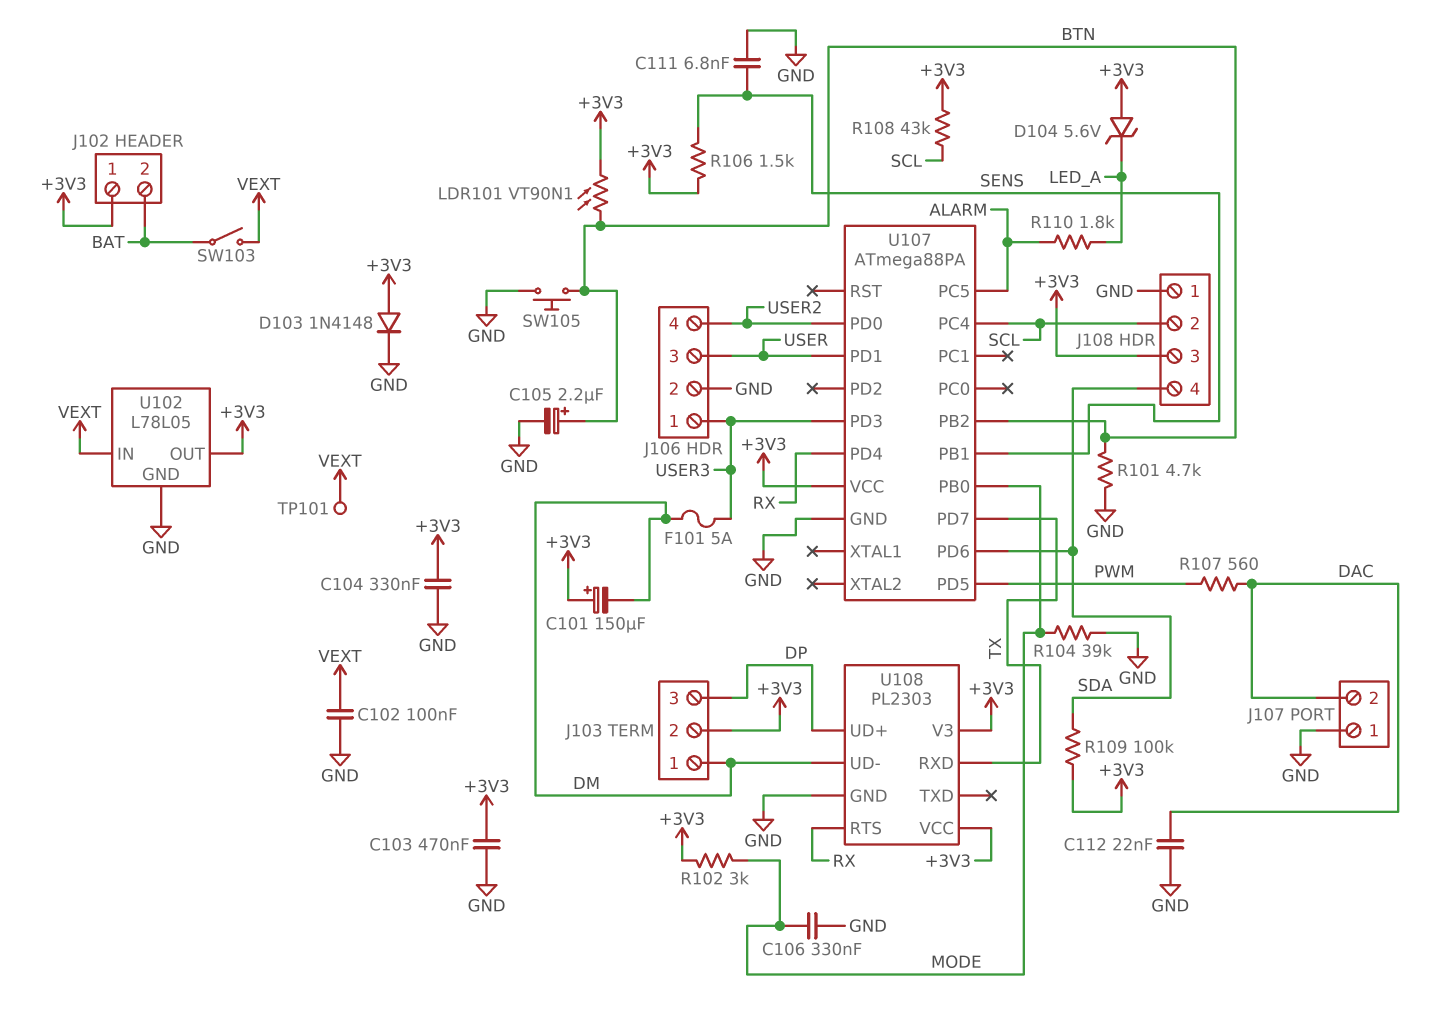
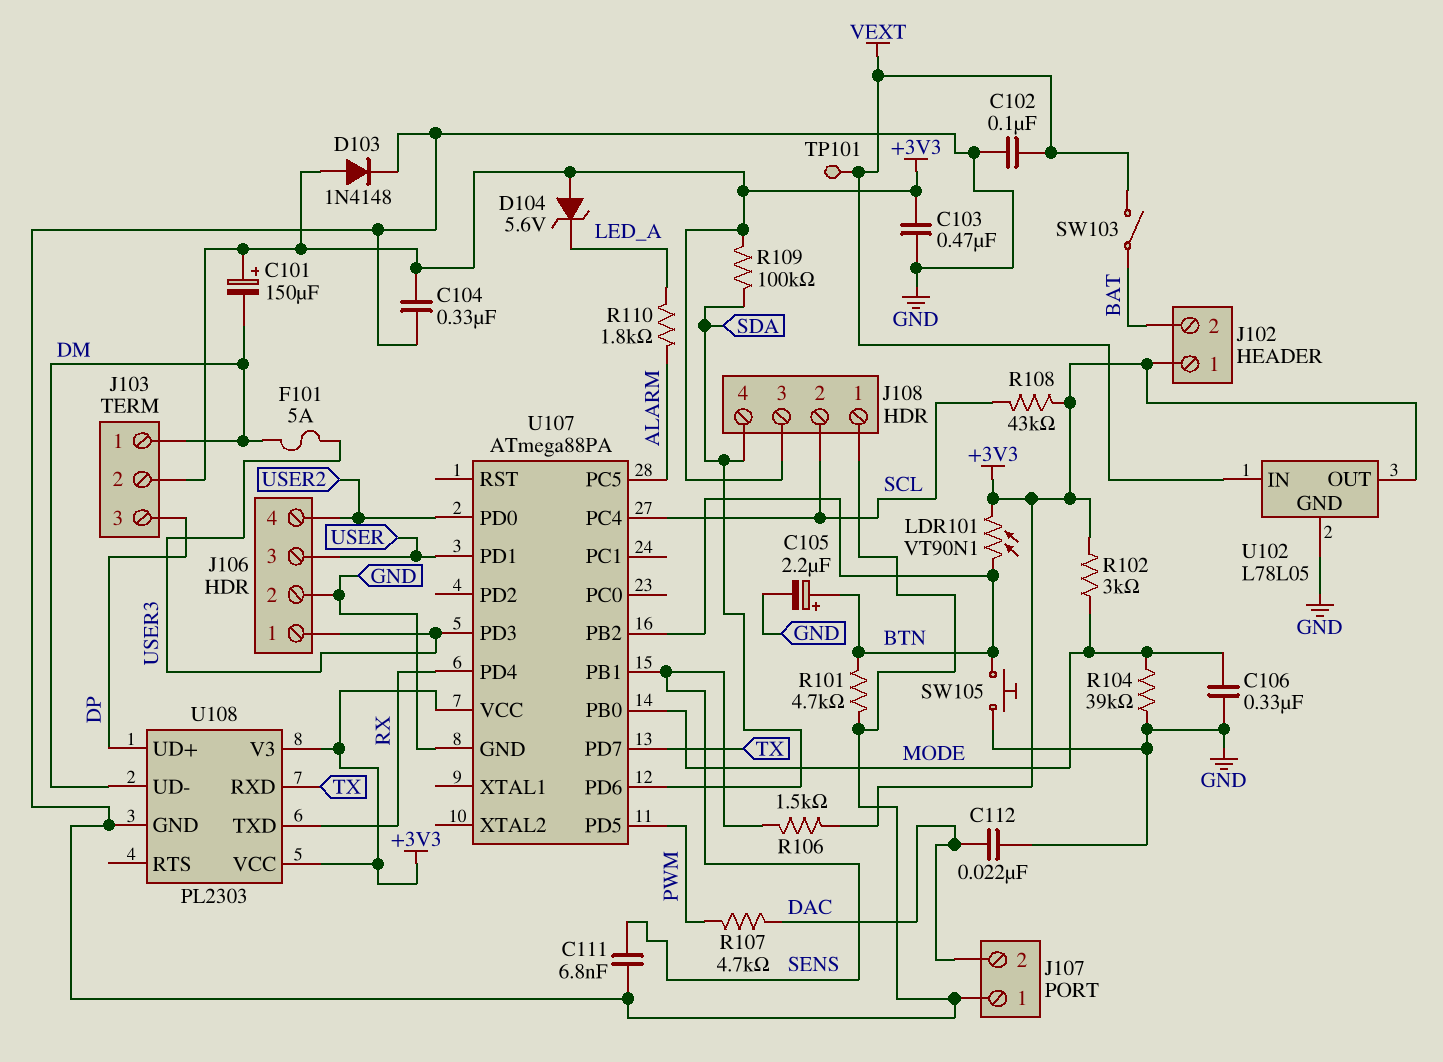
R107: 560 (DAC, PWM) -> 4.7k (DAC, PWM)
U108 pin RTS: RX -> none
U108 pin TXD: none -> RX

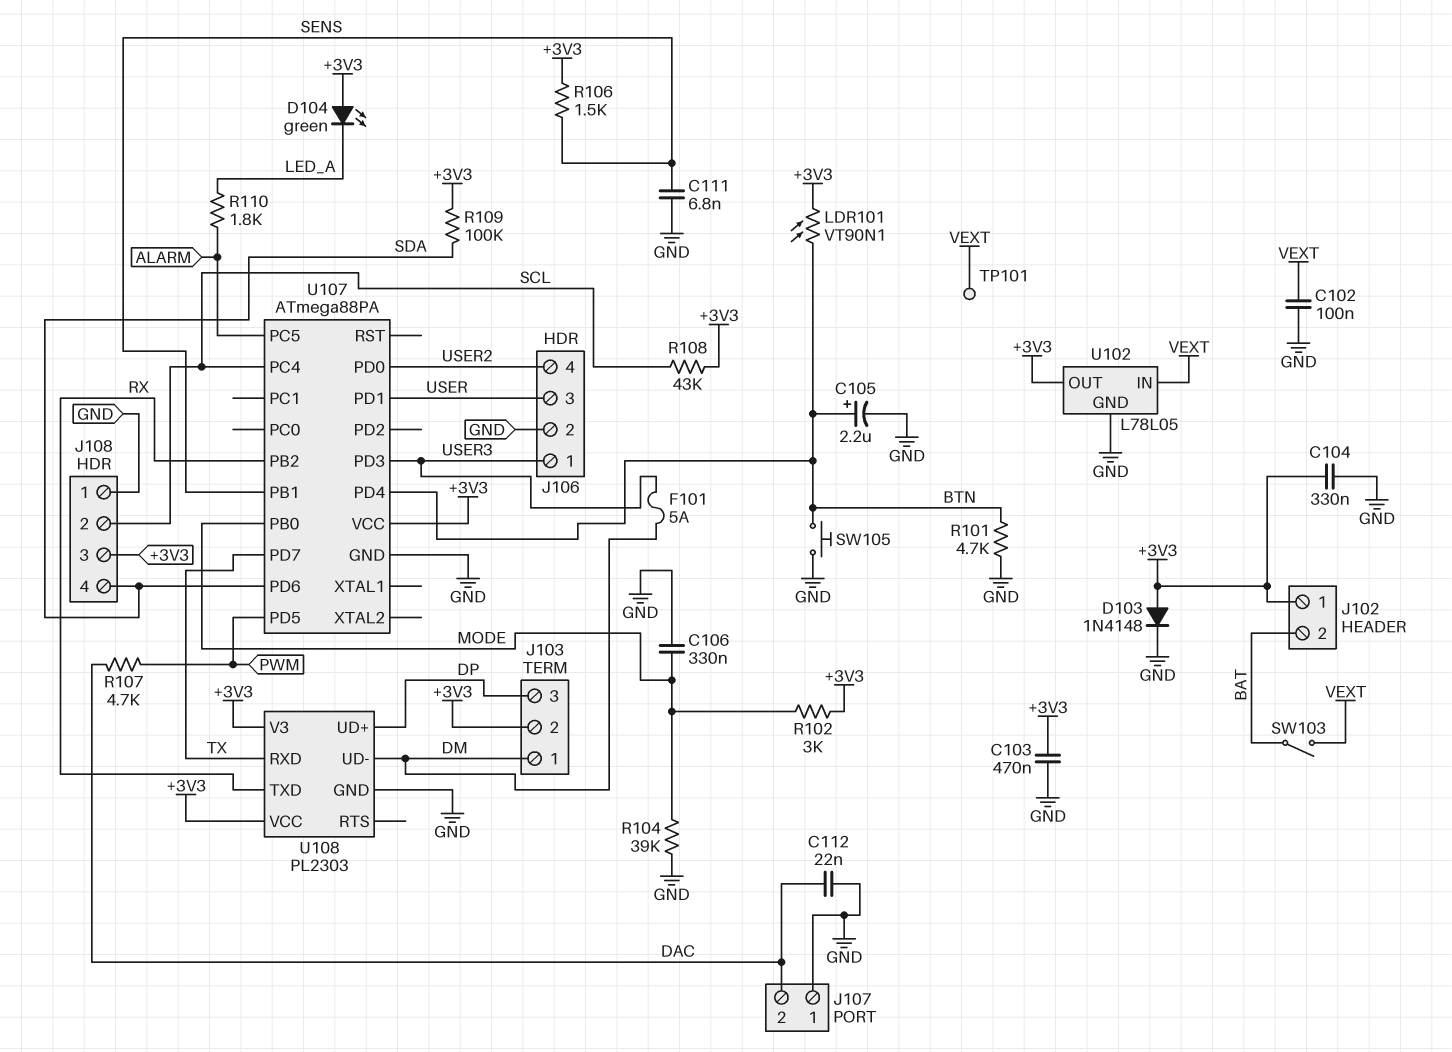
C101: 150uF (plus +3V3, minus DM) -> none
D104: zener 5.6V (A +3V3, K LED_A) -> LED green (A +3V3, K LED_A)
U107 pin PB2: BTN -> RX
U107 pin PD4: RX -> BTN

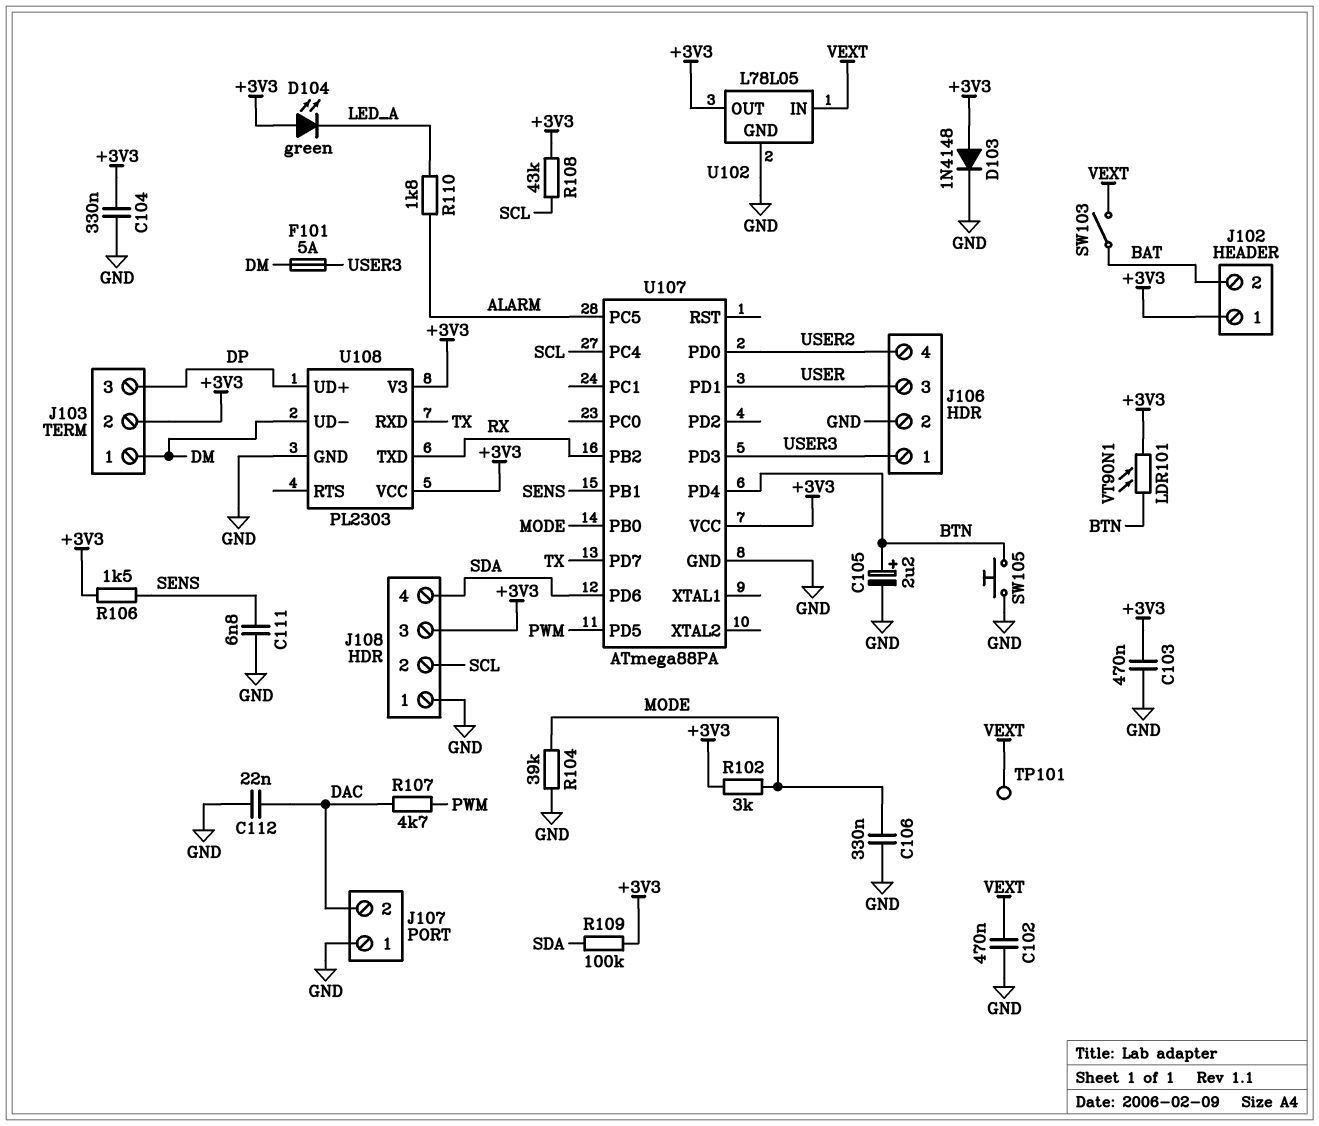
C102: 100nF (GND, VEXT) -> 470nF (GND, VEXT)
R101: 4.7k (BTN, GND) -> none

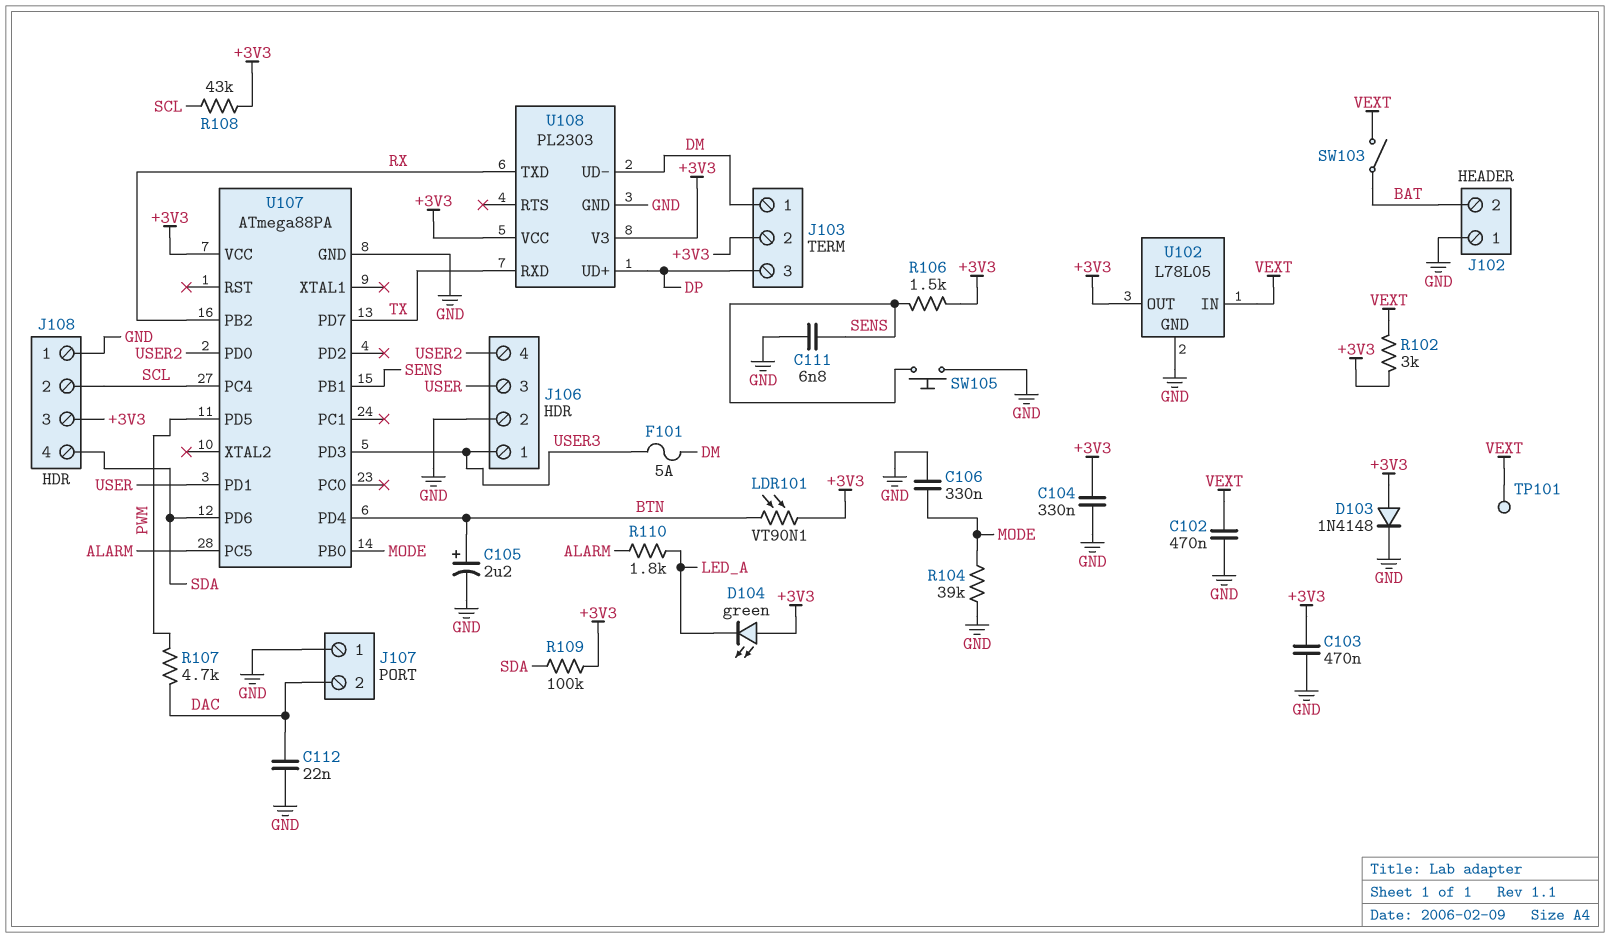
J102 pin 1: +3V3 -> GND
R102: 3k (+3V3, MODE) -> 3k (+3V3, VEXT)
SW105: button (BTN, GND) -> button (GND, SENS)

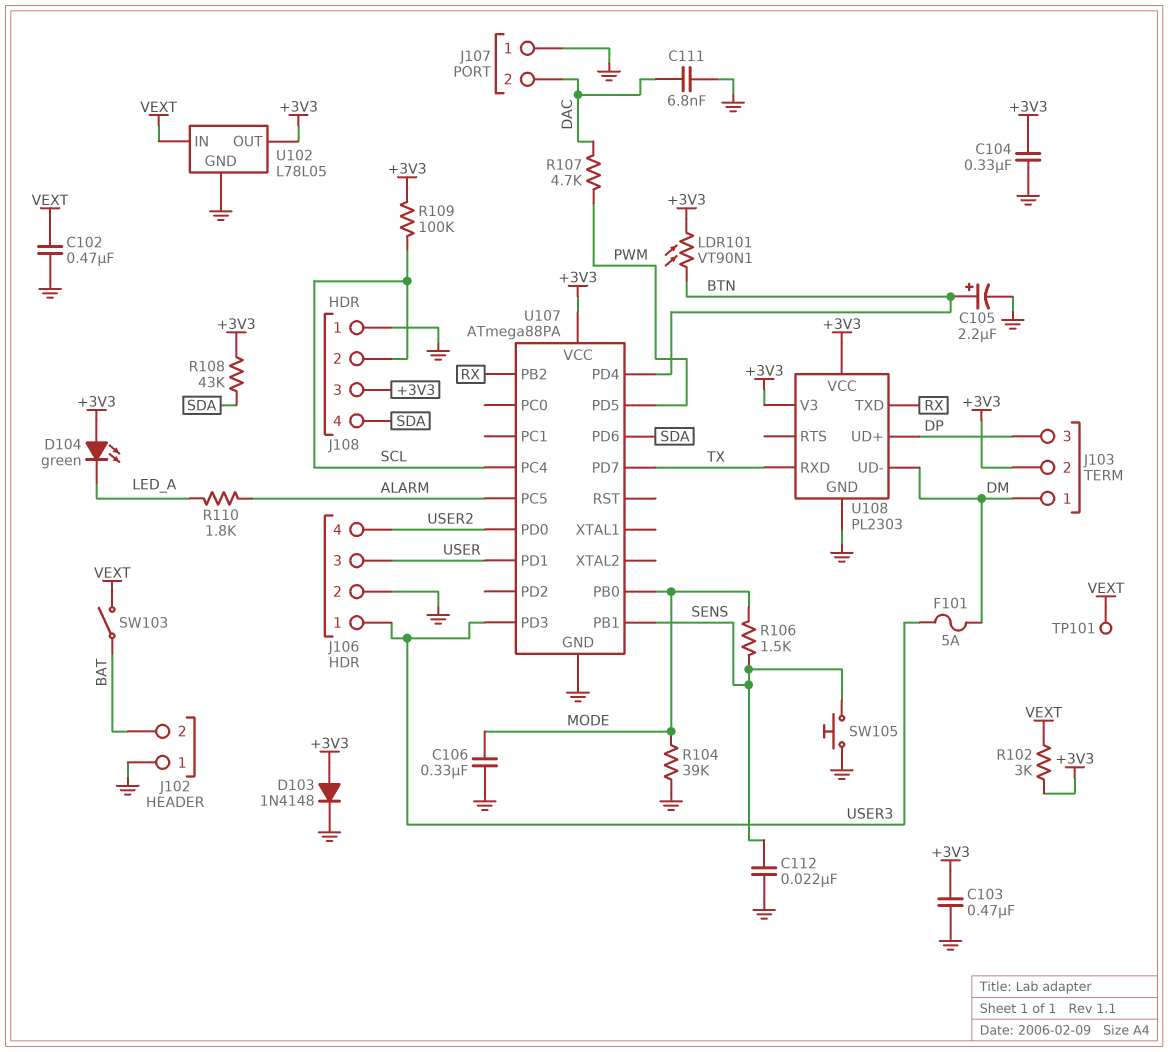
C111: 6.8nF (GND, SENS) -> 6.8nF (DAC, GND)
C112: 22nF (DAC, GND) -> 22nF (GND, SENS)
R106: 1.5k (+3V3, SENS) -> 1.5k (MODE, SENS)
R108: 43k (+3V3, SCL) -> 43k (+3V3, SDA)
R109: 100k (+3V3, SDA) -> 100k (+3V3, SCL)

